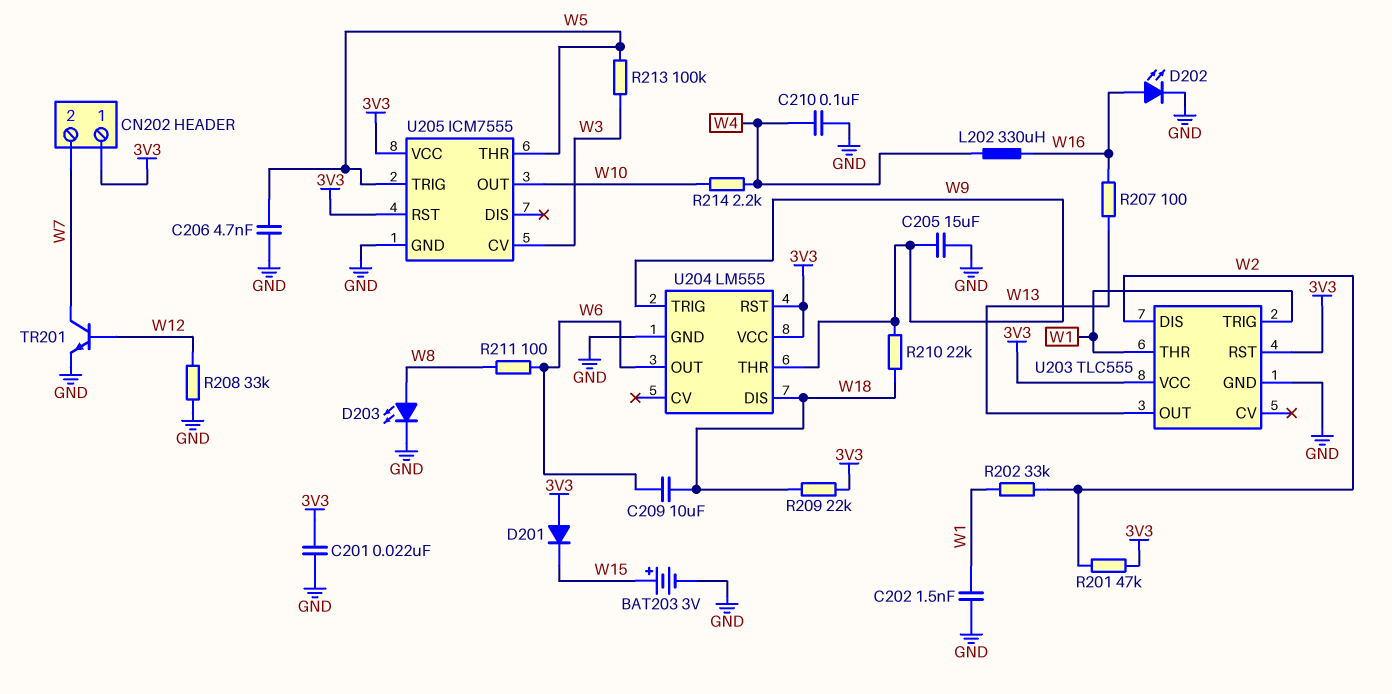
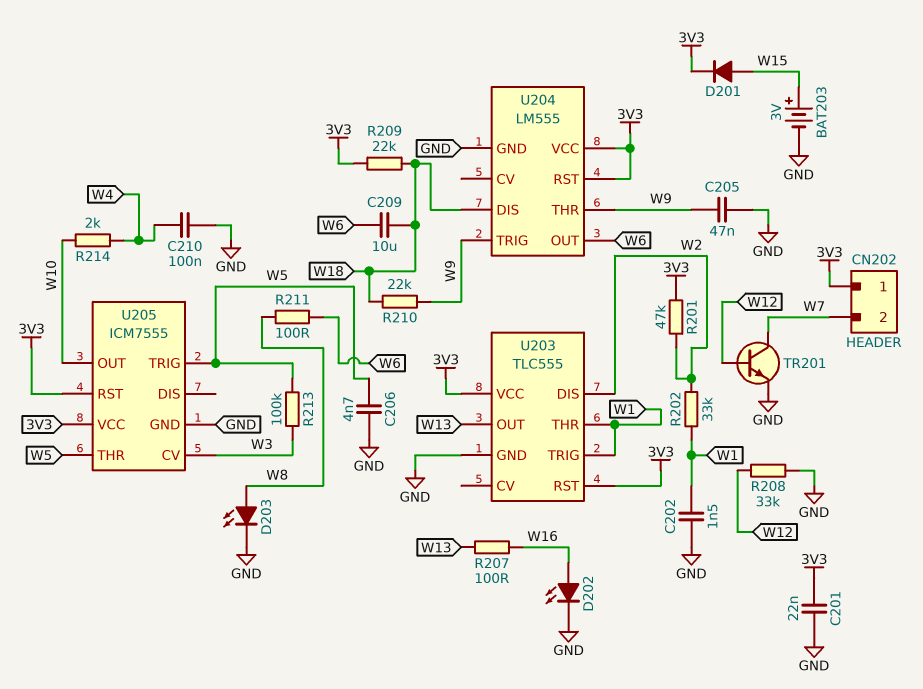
C205: 15uF (GND, W9) -> 47nF (GND, W9)
D201: diode (A 3V3, K W15) -> diode (A W15, K 3V3)
L202: 330uH (W4, W16) -> none
R214: 2.2k (W4, W10) -> 2k (W4, W10)

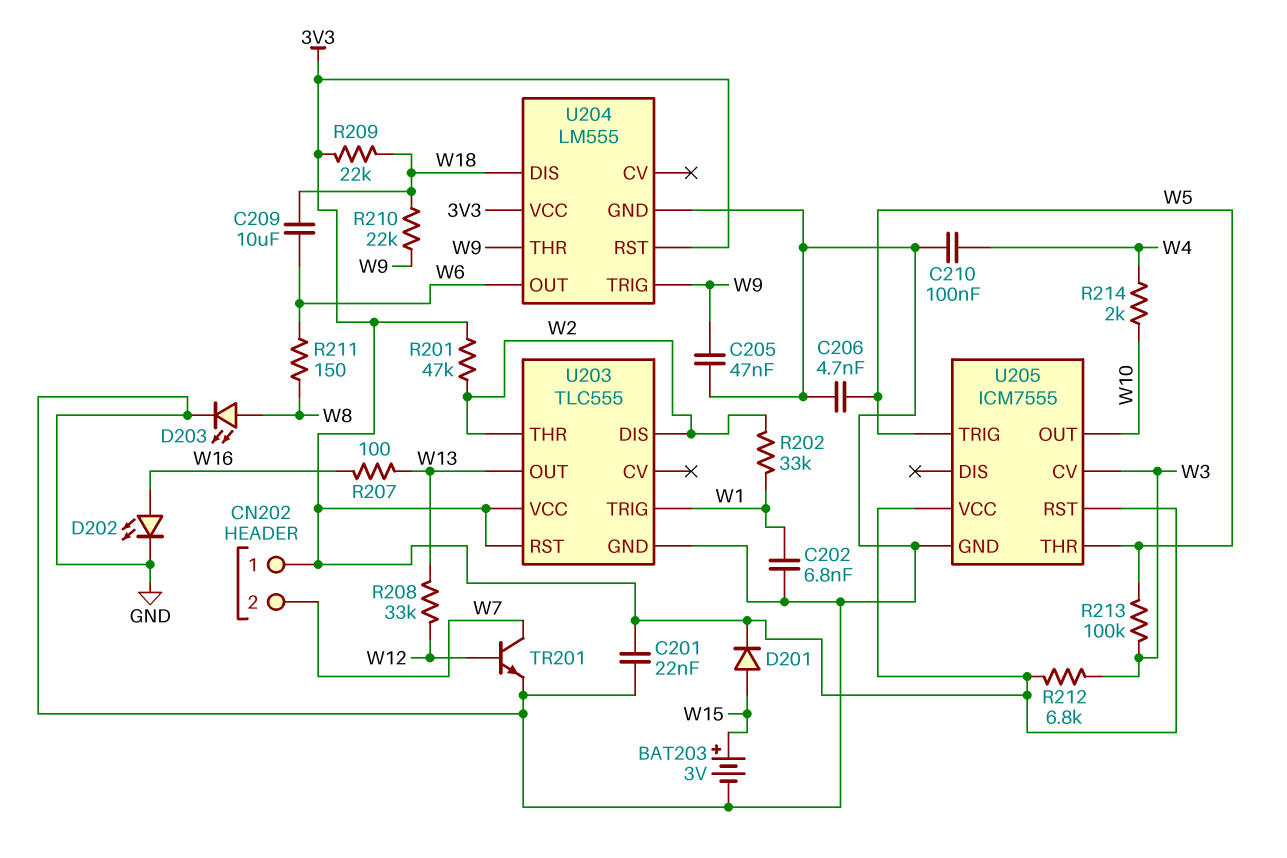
C202: 1.5nF (GND, W1) -> 6.8nF (GND, W1)
R208: 33k (GND, W12) -> 33k (W12, W13)
R211: 100 (W6, W8) -> 150 (W6, W8)
R212: none -> 6.8k (3V3, W3)
U203 pin THR: W1 -> W2

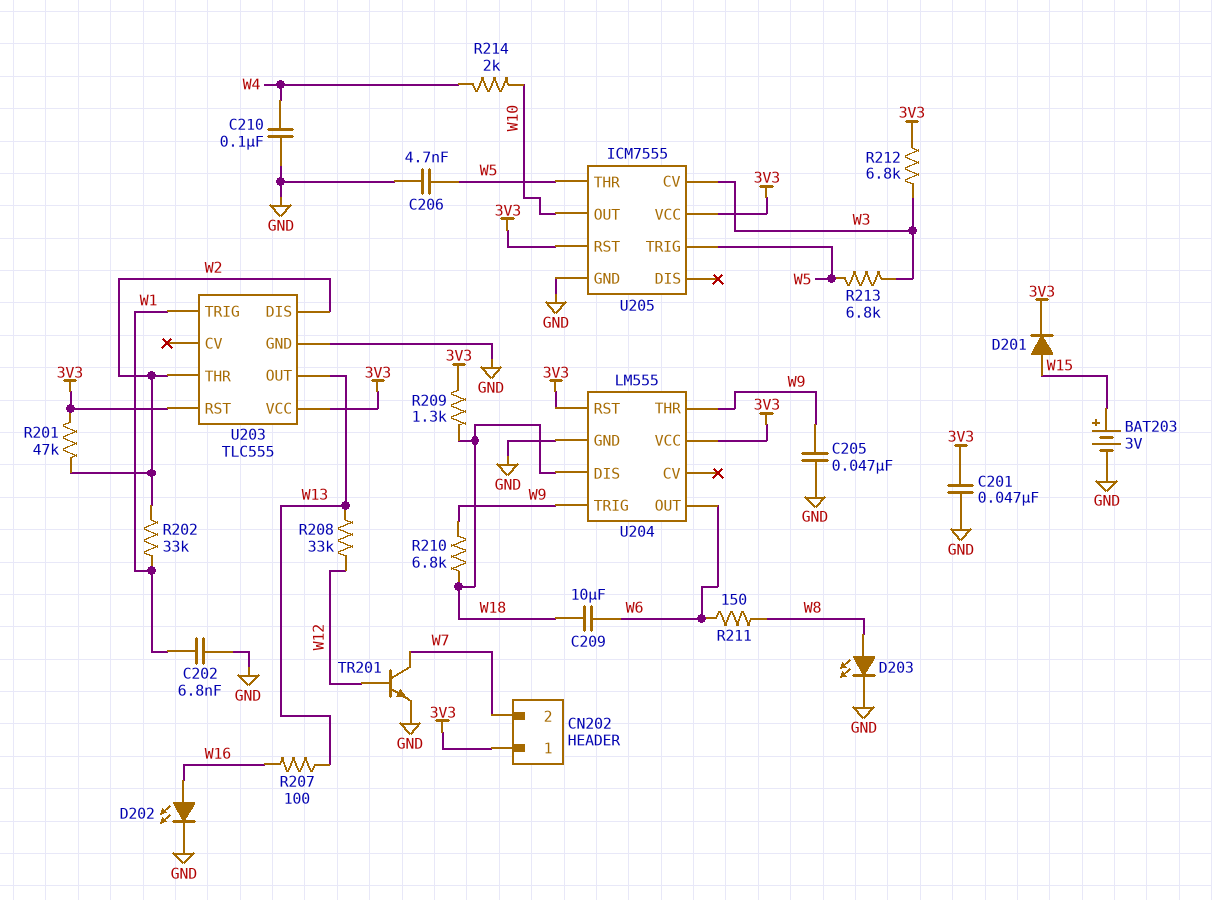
C201: 22nF (3V3, GND) -> 47nF (3V3, GND)
R209: 22k (3V3, W18) -> 1.3k (3V3, W18)
R210: 22k (W9, W18) -> 6.8k (W9, W18)
R213: 100k (W3, W5) -> 6.8k (W3, W5)

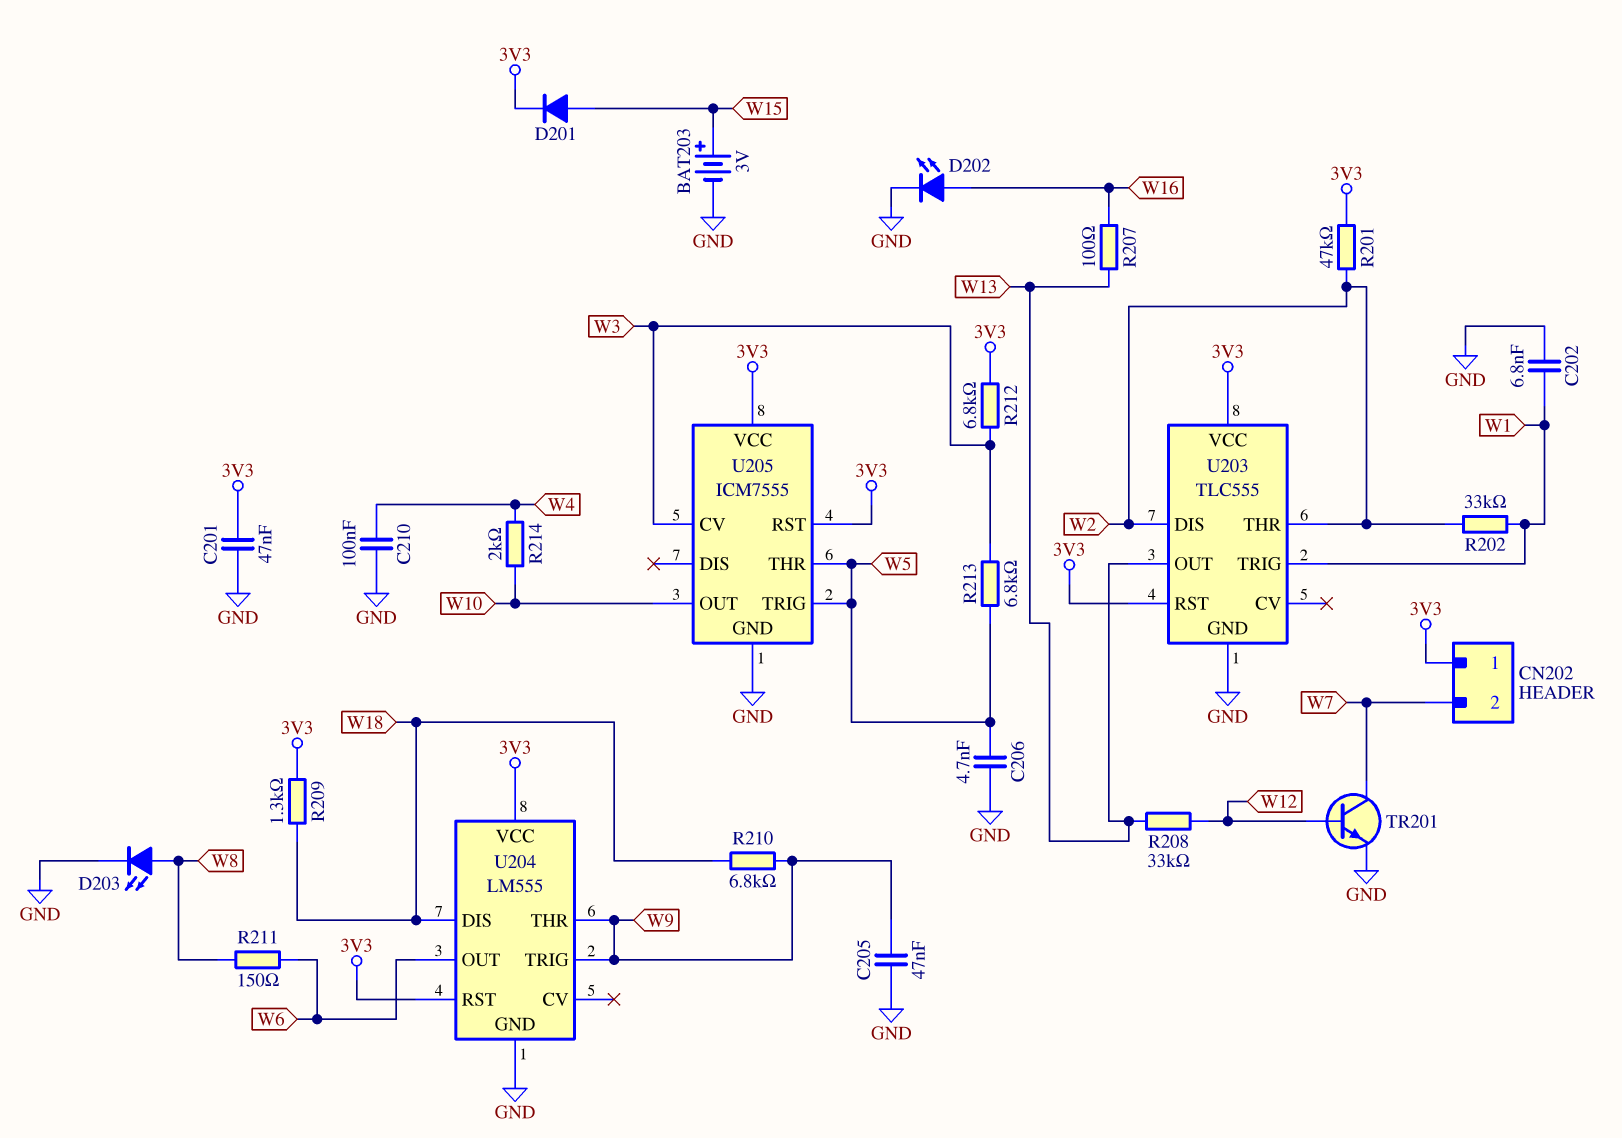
C209: 10uF (W6, W18) -> none

